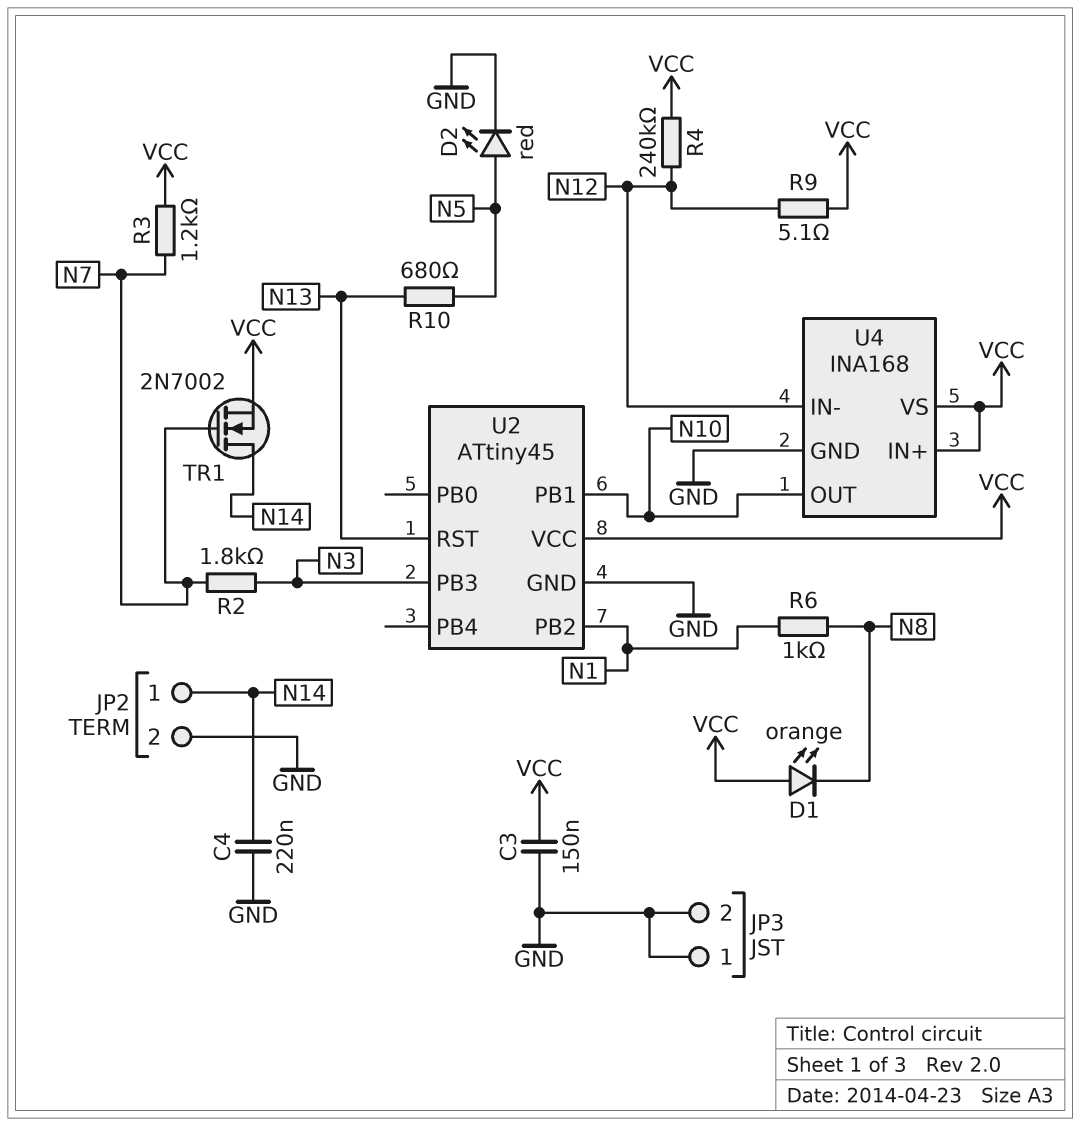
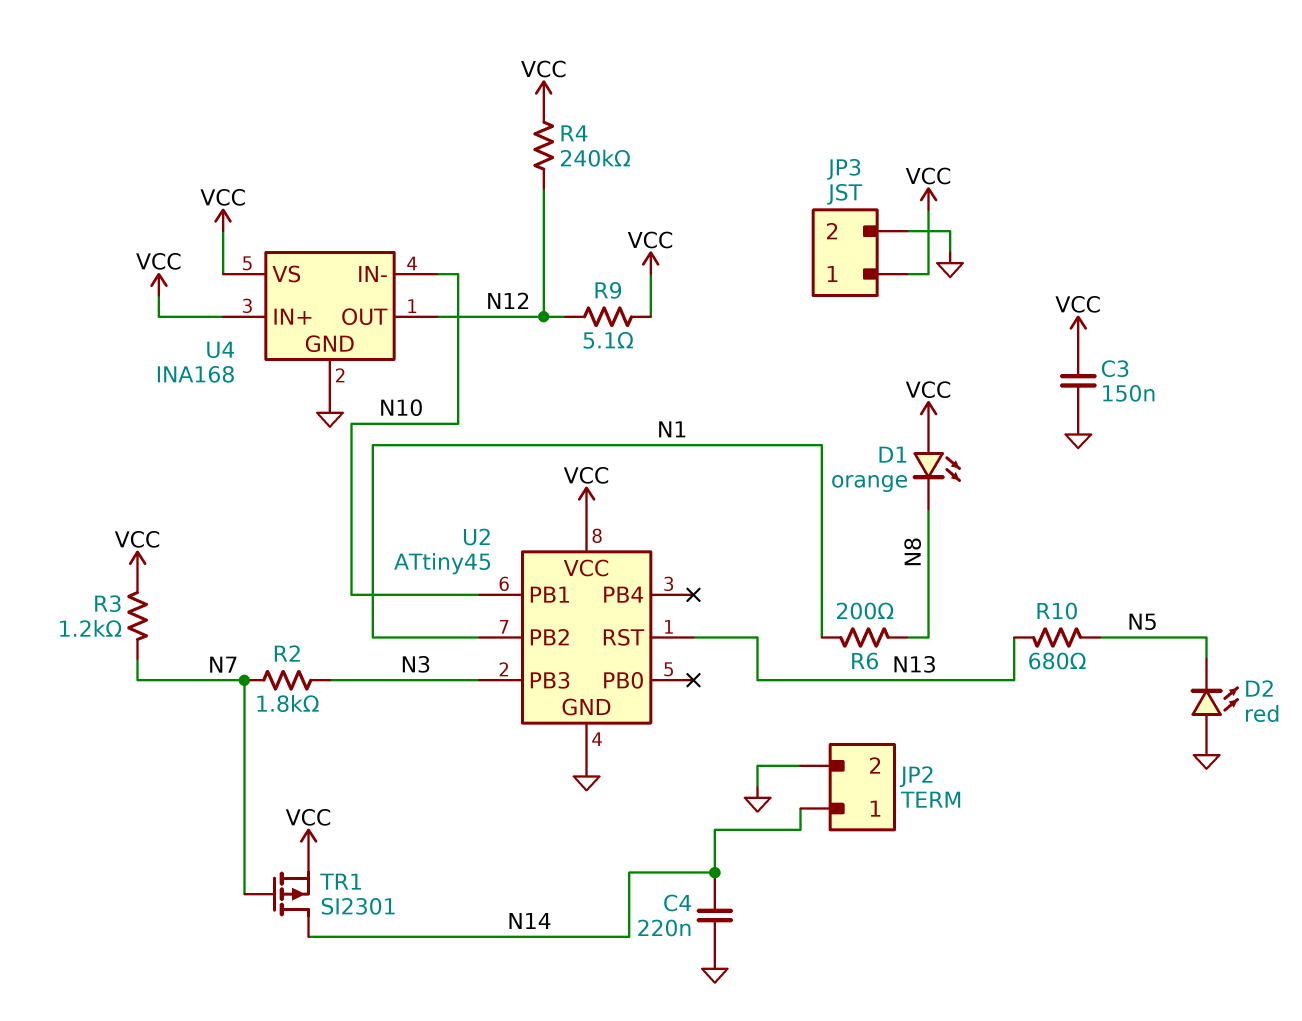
D2: LED red (A N5, K GND) -> LED red (A GND, K N5)
JP3 pin 1: GND -> VCC
R6: 1k (N1, N8) -> 200 (N1, N8)
TR1: NMOS 2N7002 (G N7, D N14, S VCC) -> PMOS SI2301 (G N7, D N14, S VCC)
U4 pin IN-: N12 -> N10
U4 pin OUT: N10 -> N12

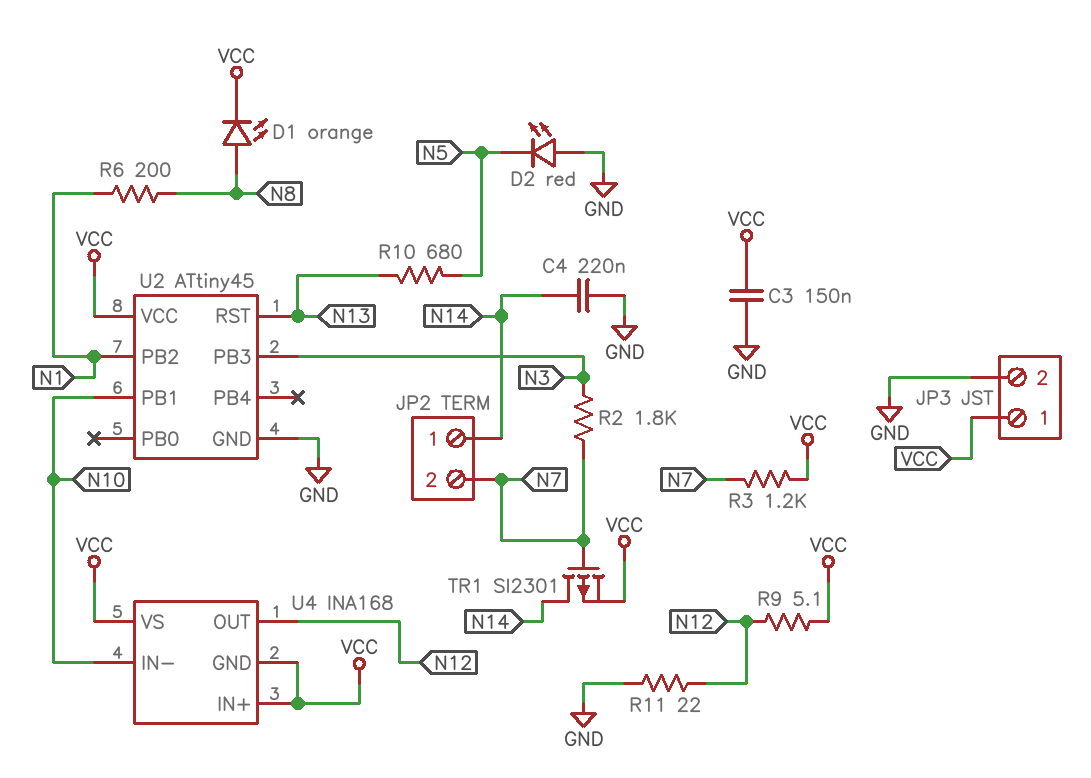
D1: LED orange (A VCC, K N8) -> LED orange (A N8, K VCC)
JP2 pin 2: GND -> N7
R4: 240k (N12, VCC) -> none
R11: none -> 22 (GND, N12)
U4 pin GND: GND -> VCC

